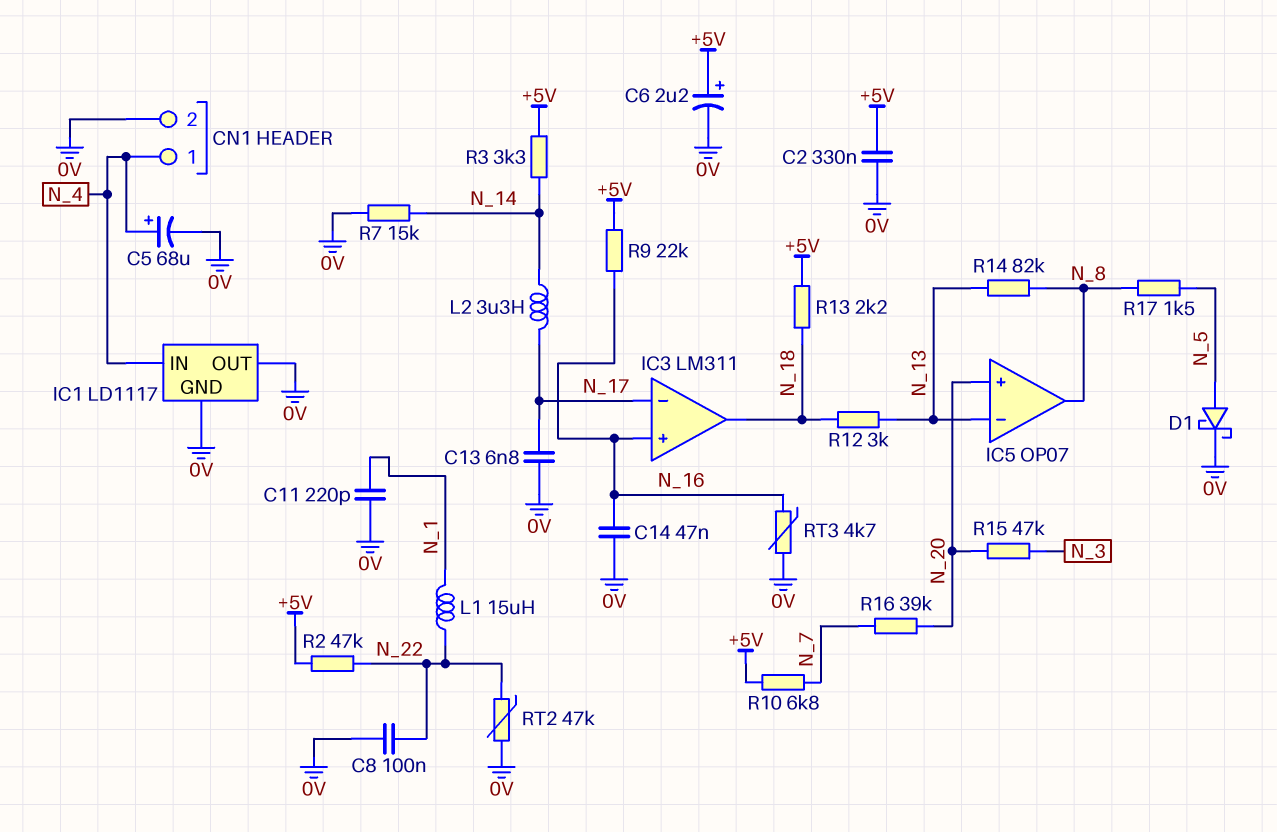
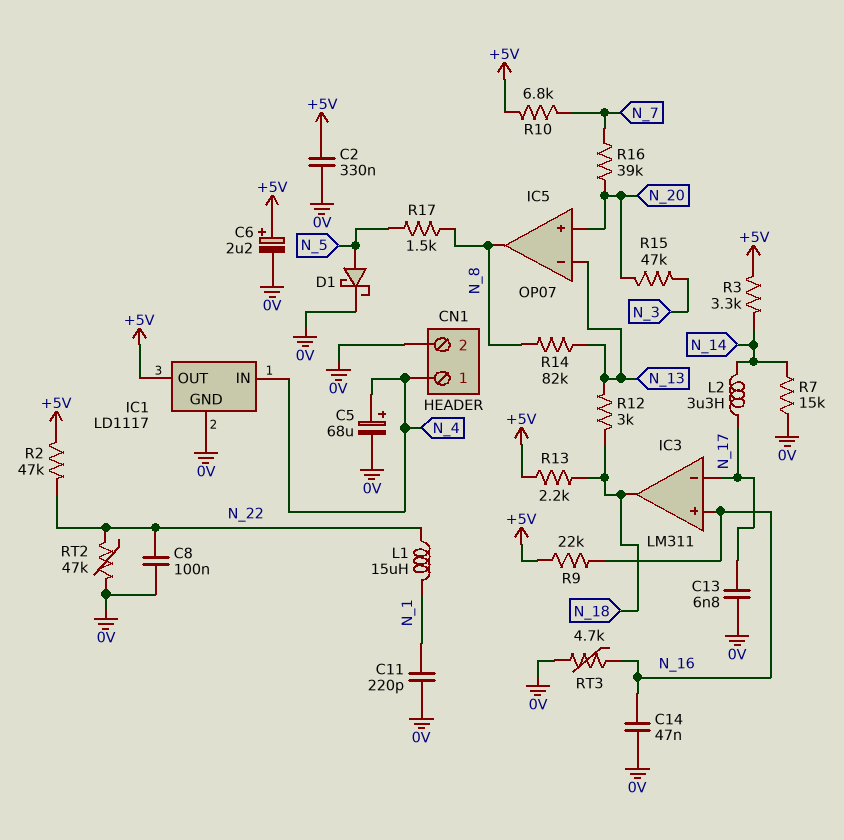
IC1 pin OUT: 0V -> +5V

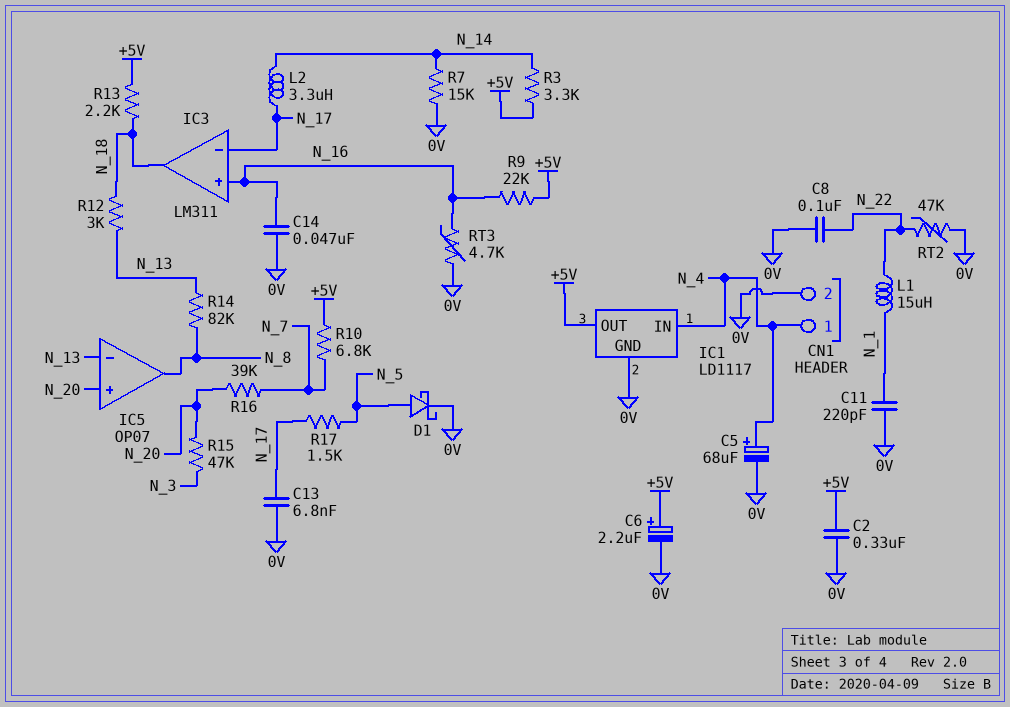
R2: 47k (+5V, N_22) -> none
R17: 1.5k (N_5, N_8) -> 1.5k (N_5, N_17)

